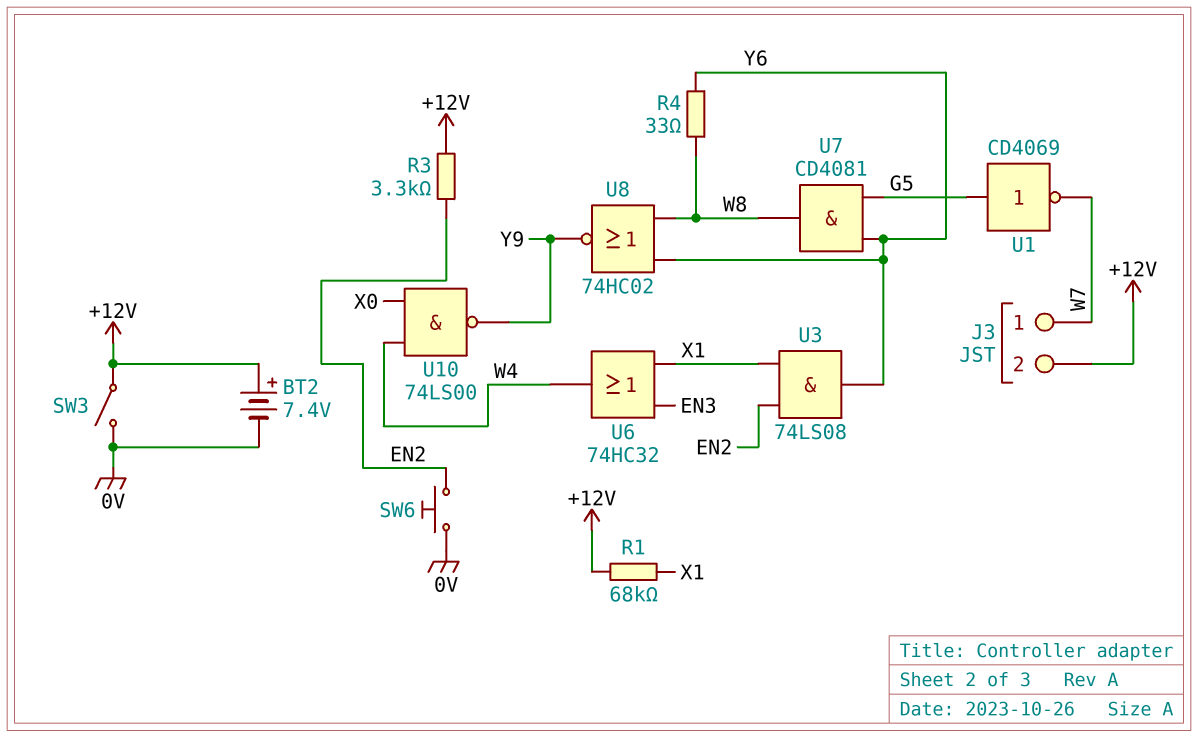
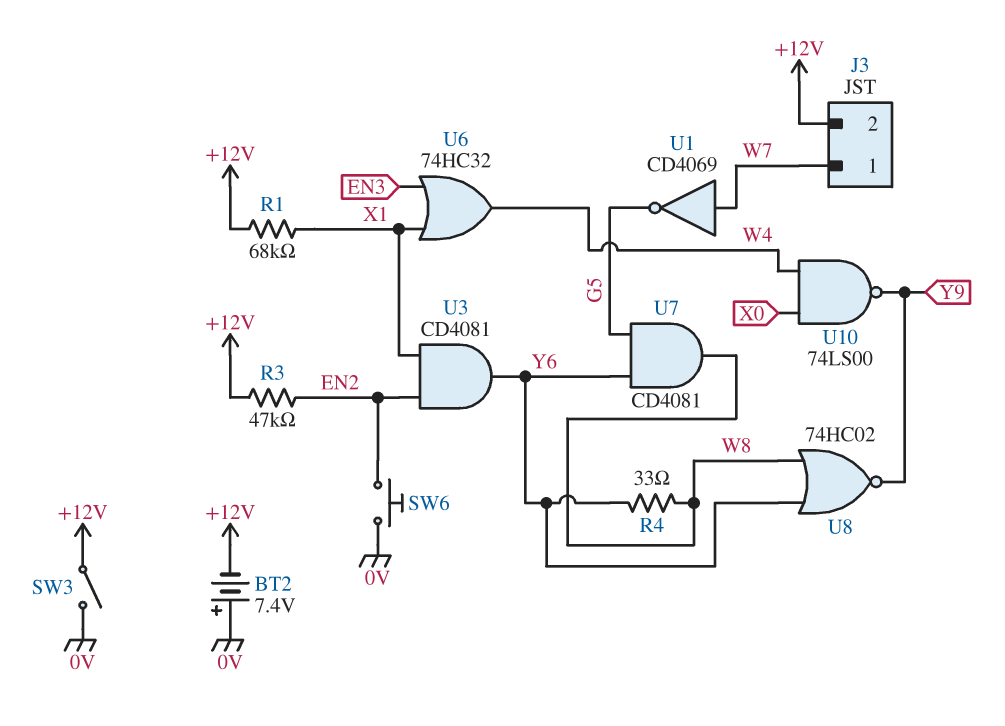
BT2: 7.4V (plus +12V, minus 0V) -> 7.4V (plus 0V, minus +12V)
R3: 3.3k (+12V, EN2) -> 47k (+12V, EN2)
U1: NOT CD4069 (in G5, out W7) -> NOT CD4069 (in W7, out G5)
U3: AND 74LS08 (in EN2, in X1, out Y6) -> AND CD4081 (in EN2, in X1, out Y6)

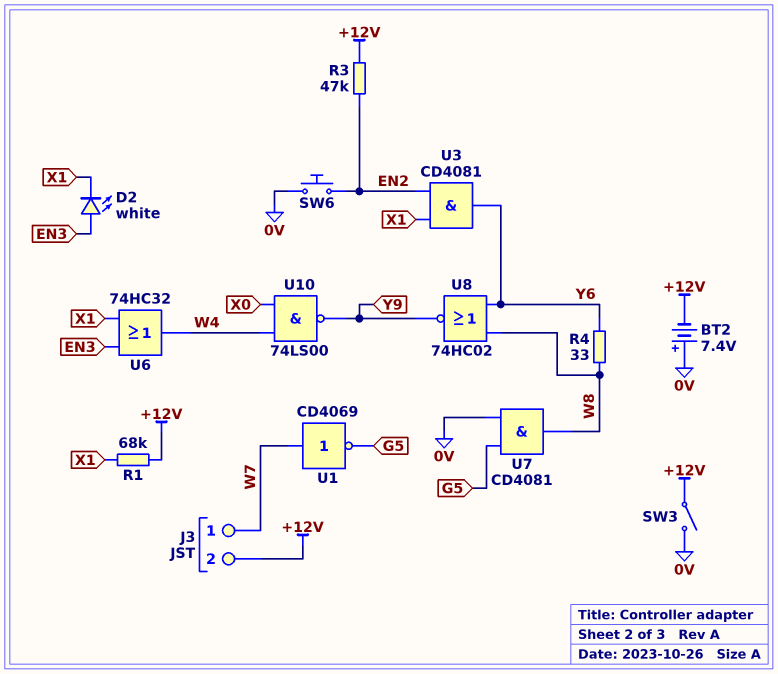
D2: none -> LED white (A EN3, K X1)
U7: AND CD4081 (in G5, in Y6, out W8) -> AND CD4081 (in 0V, in G5, out W8)

